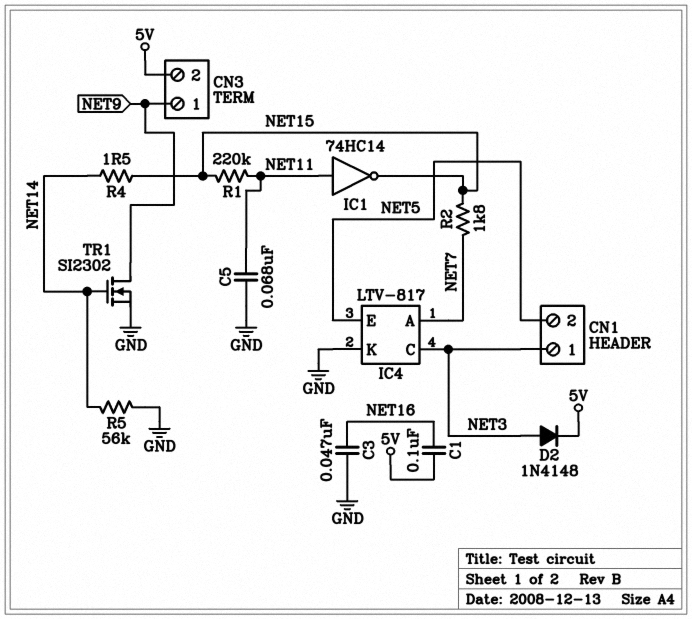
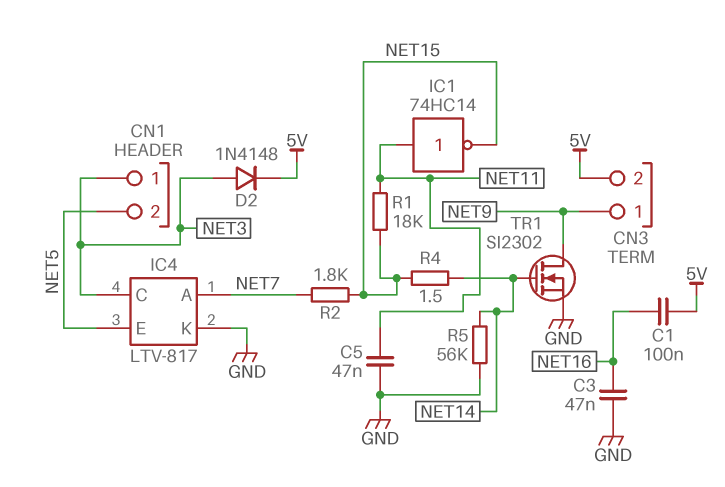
C5: 68nF (GND, NET11) -> 47nF (GND, NET11)
R1: 220k (NET11, NET15) -> 18k (NET11, NET15)

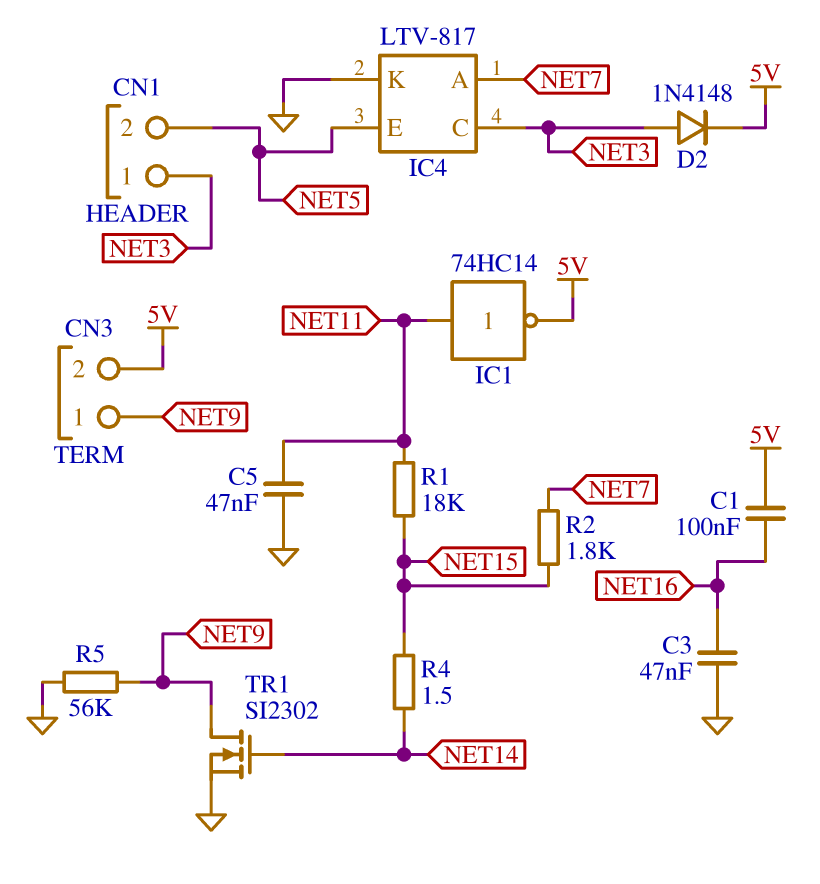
IC1: NOT 74HC14 (in NET11, out NET15) -> NOT 74HC14 (in NET11, out 5V)
R5: 56k (GND, NET14) -> 56k (GND, NET9)

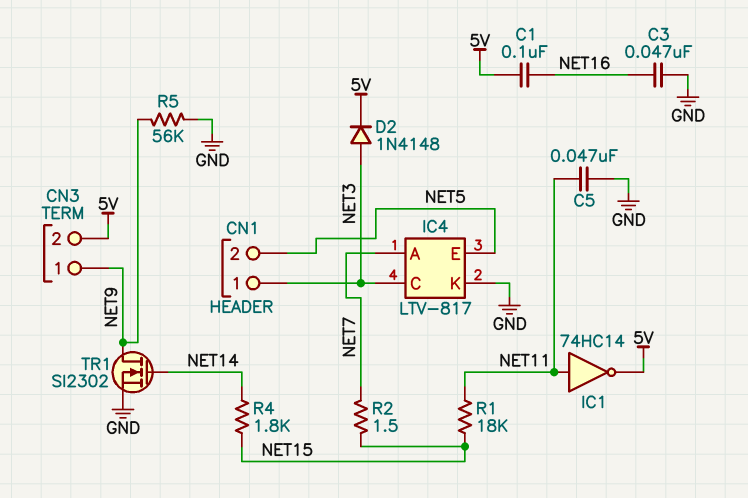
R2: 1.8k (NET7, NET15) -> 1.5 (NET7, NET15)
R4: 1.5 (NET14, NET15) -> 1.8k (NET14, NET15)

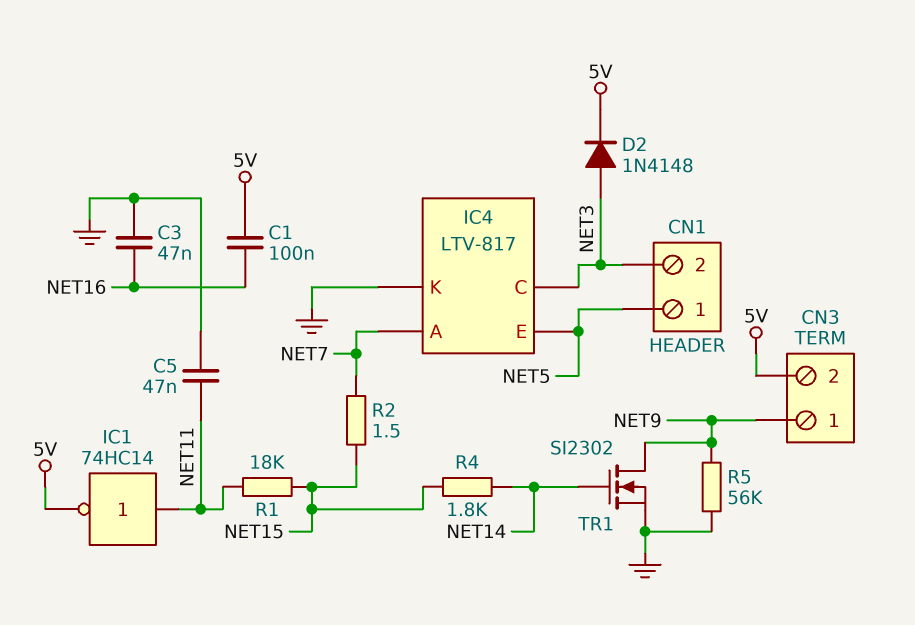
CN1 pin 1: NET3 -> NET5
CN1 pin 2: NET5 -> NET3

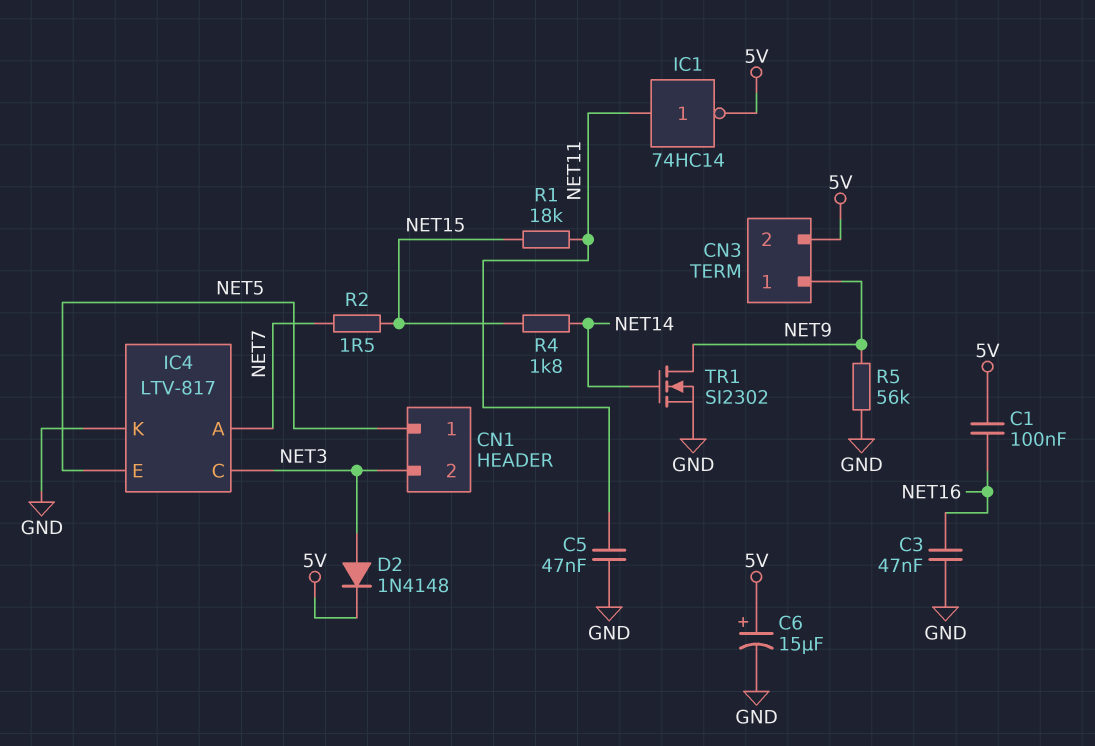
C6: none -> 15uF (plus 5V, minus GND)

